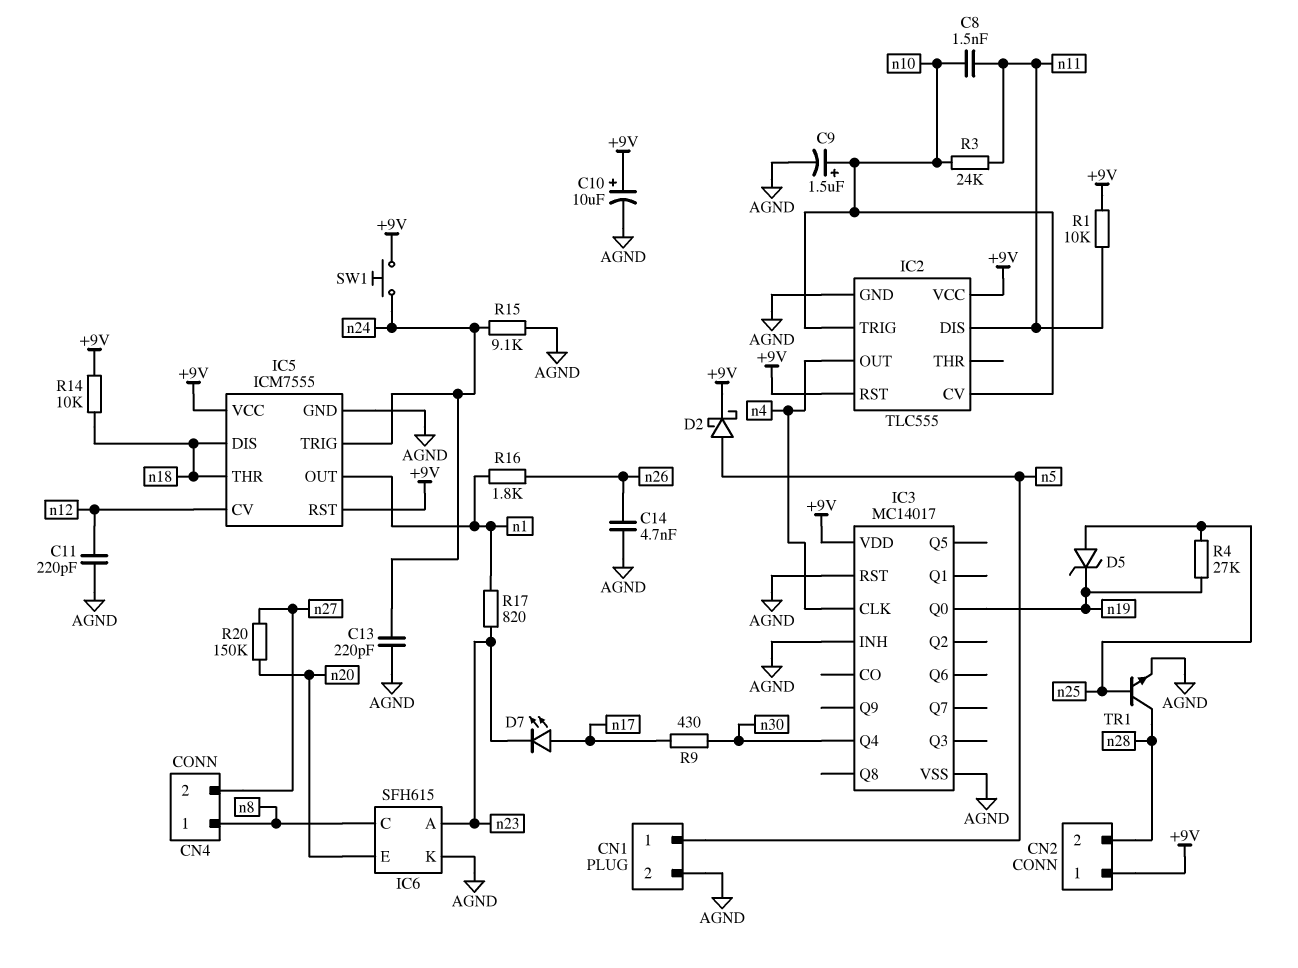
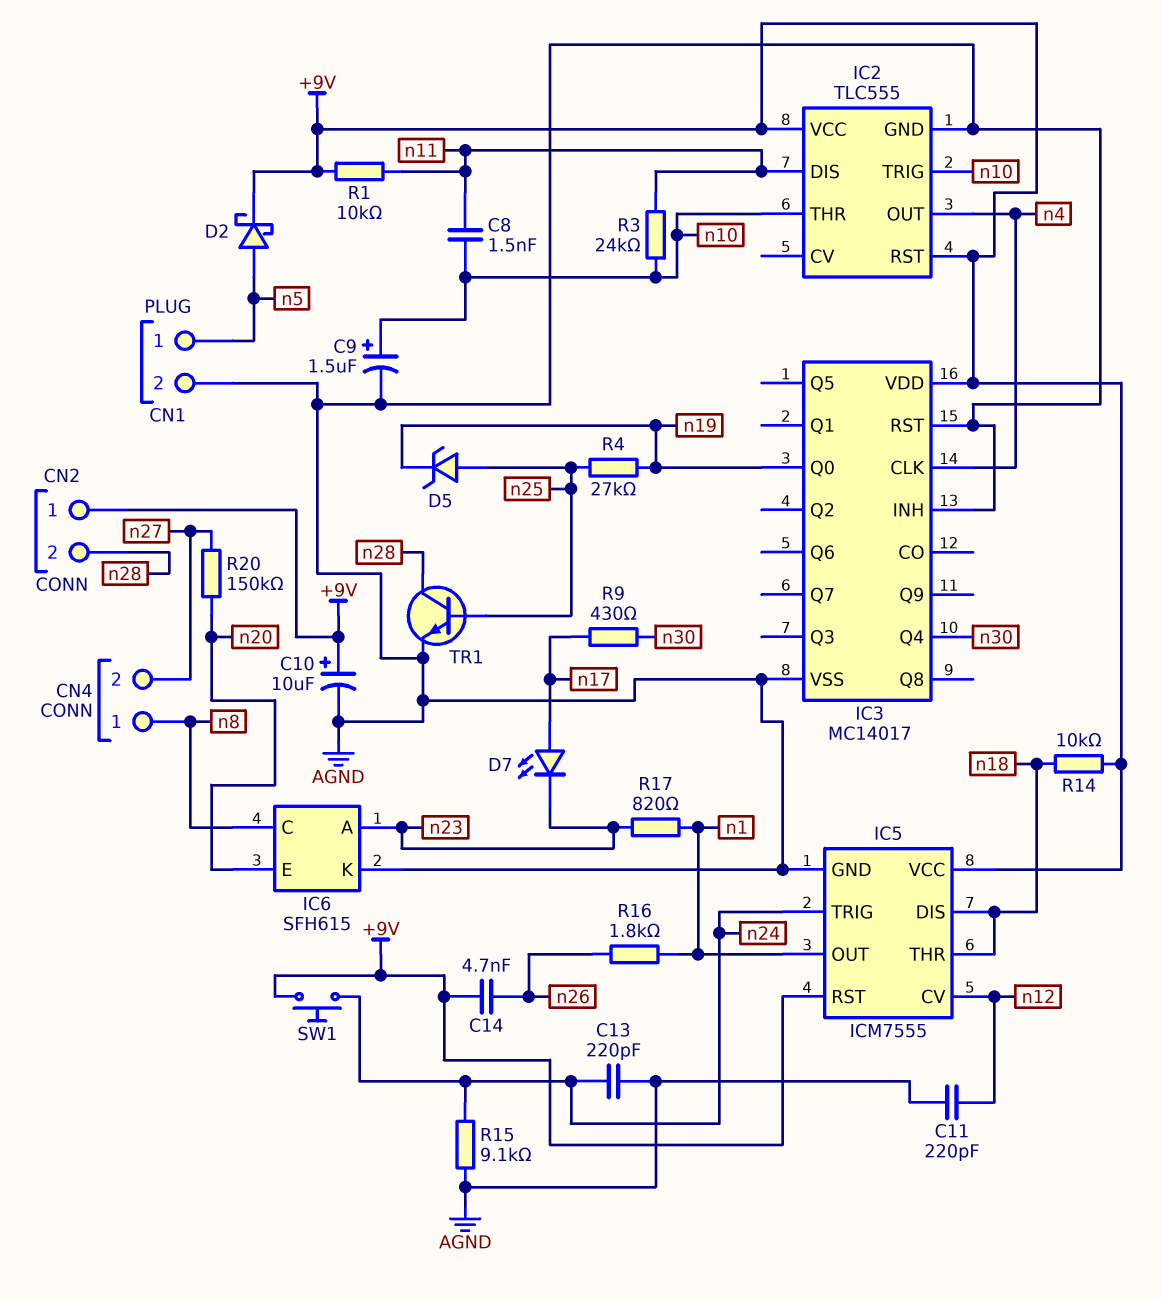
C14: 4.7nF (AGND, n26) -> 4.7nF (+9V, n26)
IC2 pin CV: n10 -> none
IC2 pin THR: none -> n10

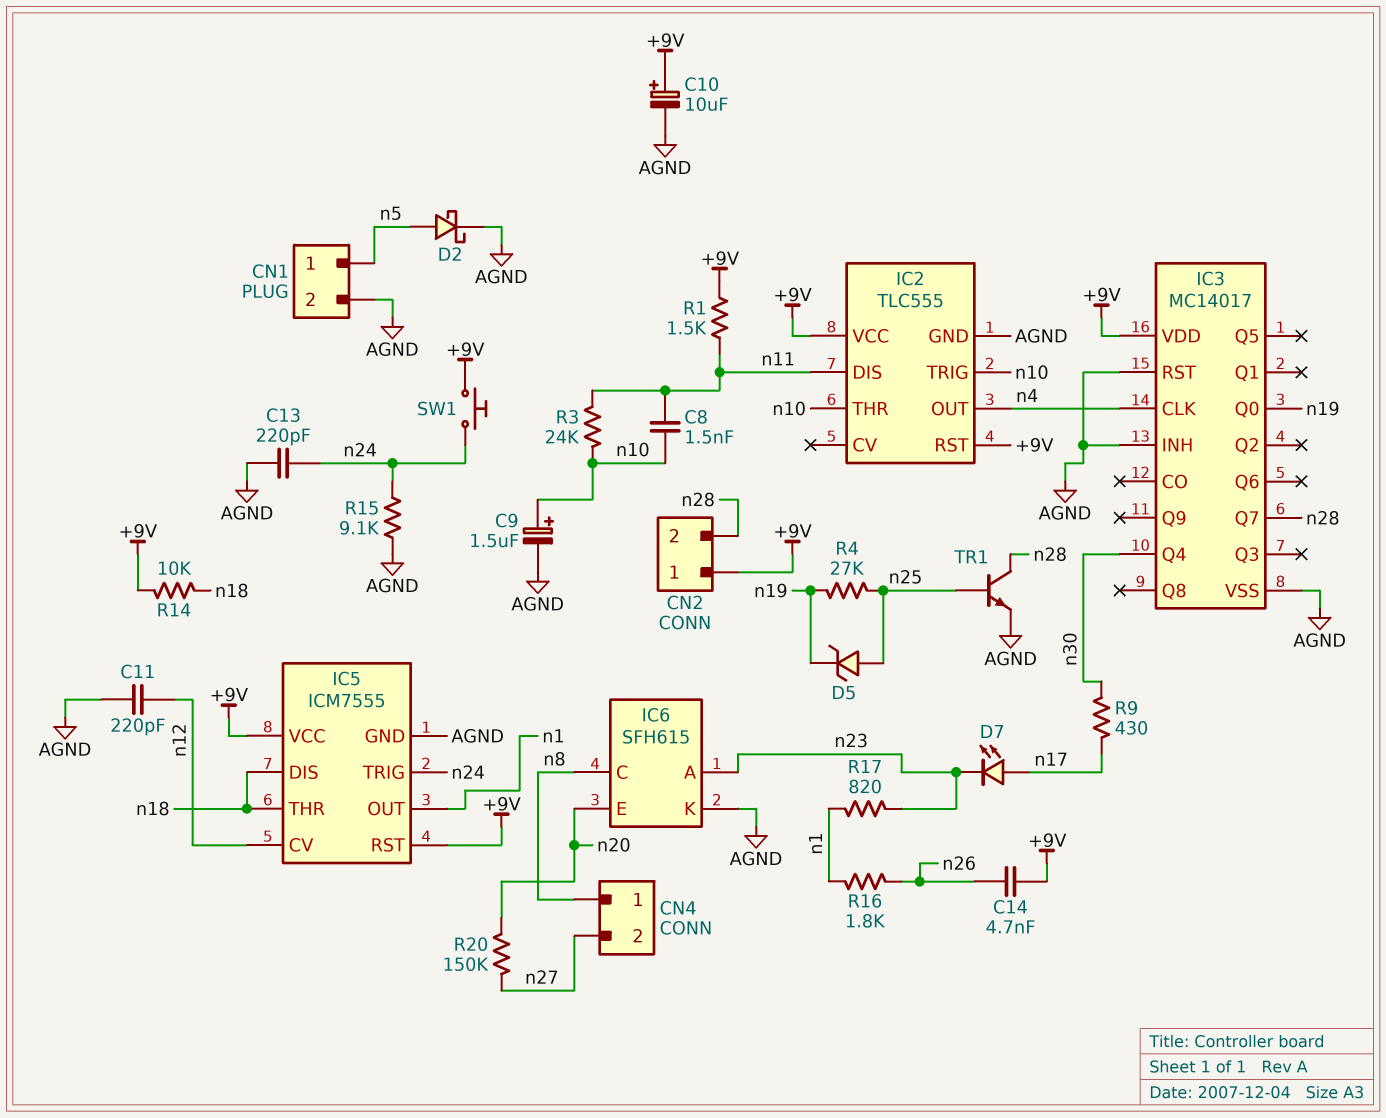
D2: schottky (A n5, K +9V) -> schottky (A n5, K AGND)
IC3 pin Q7: none -> n28
R1: 10k (+9V, n11) -> 1.5k (+9V, n11)

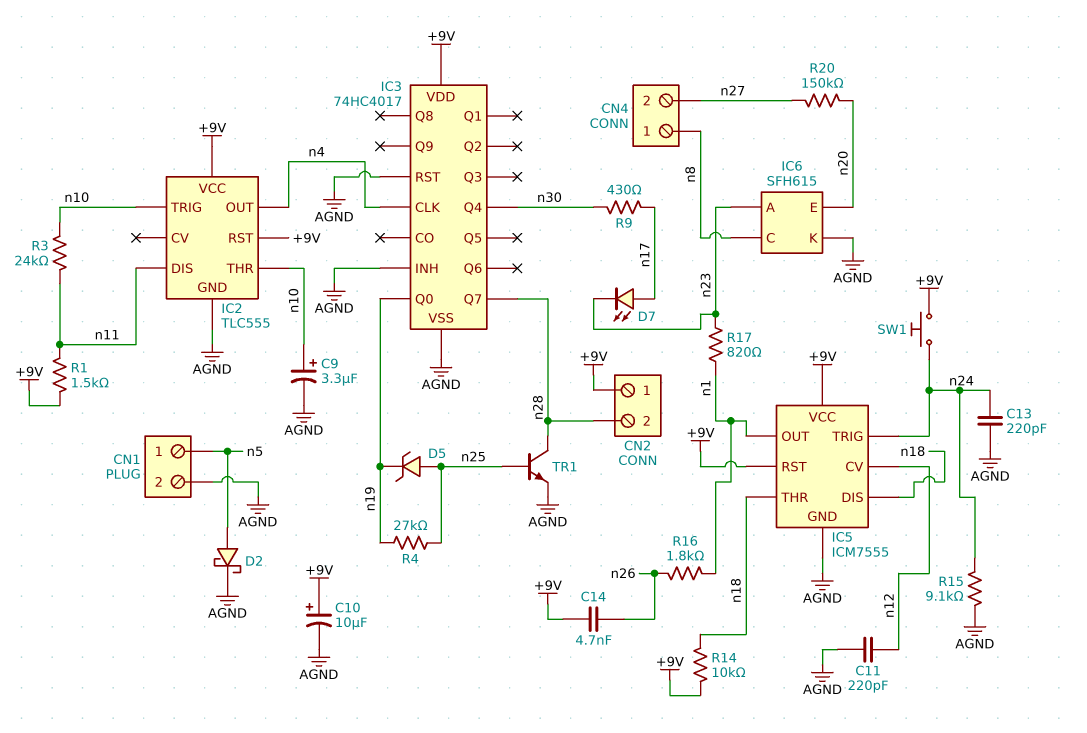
C8: 1.5nF (n10, n11) -> none
C9: 1.5uF (plus n10, minus AGND) -> 3.3uF (plus n10, minus AGND)
IC3: MC14017 -> 74HC4017

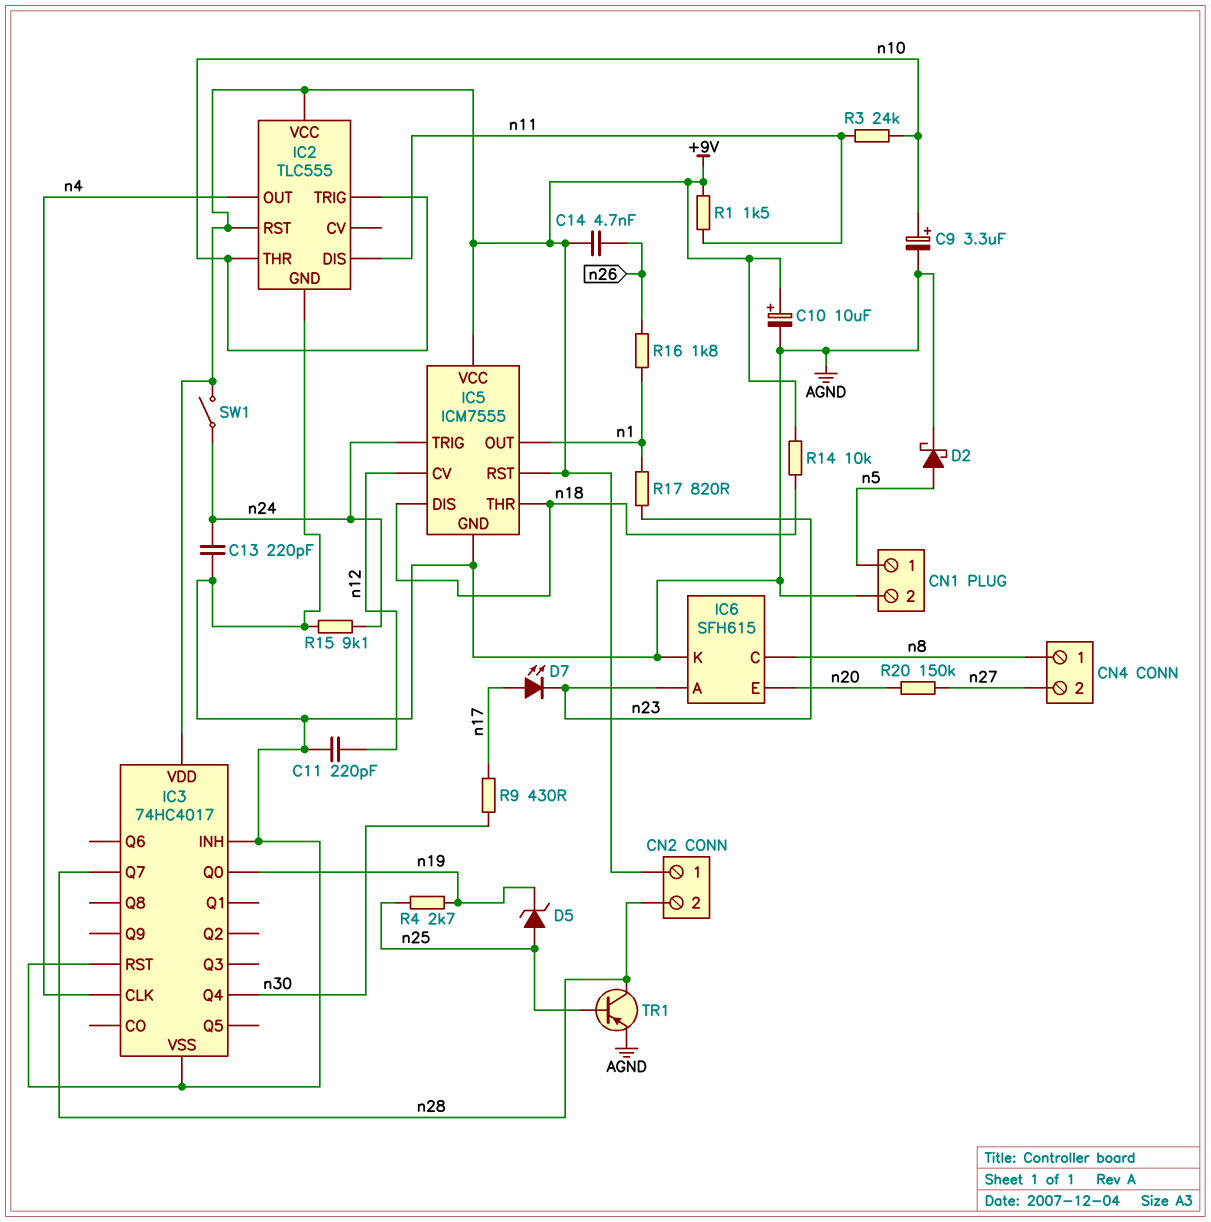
R4: 27k (n19, n25) -> 2.7k (n19, n25)
SW1: button (+9V, n24) -> switch (+9V, n24)
TR1: NPN (B n25, C n28, E AGND) -> PNP (B n25, C n28, E AGND)

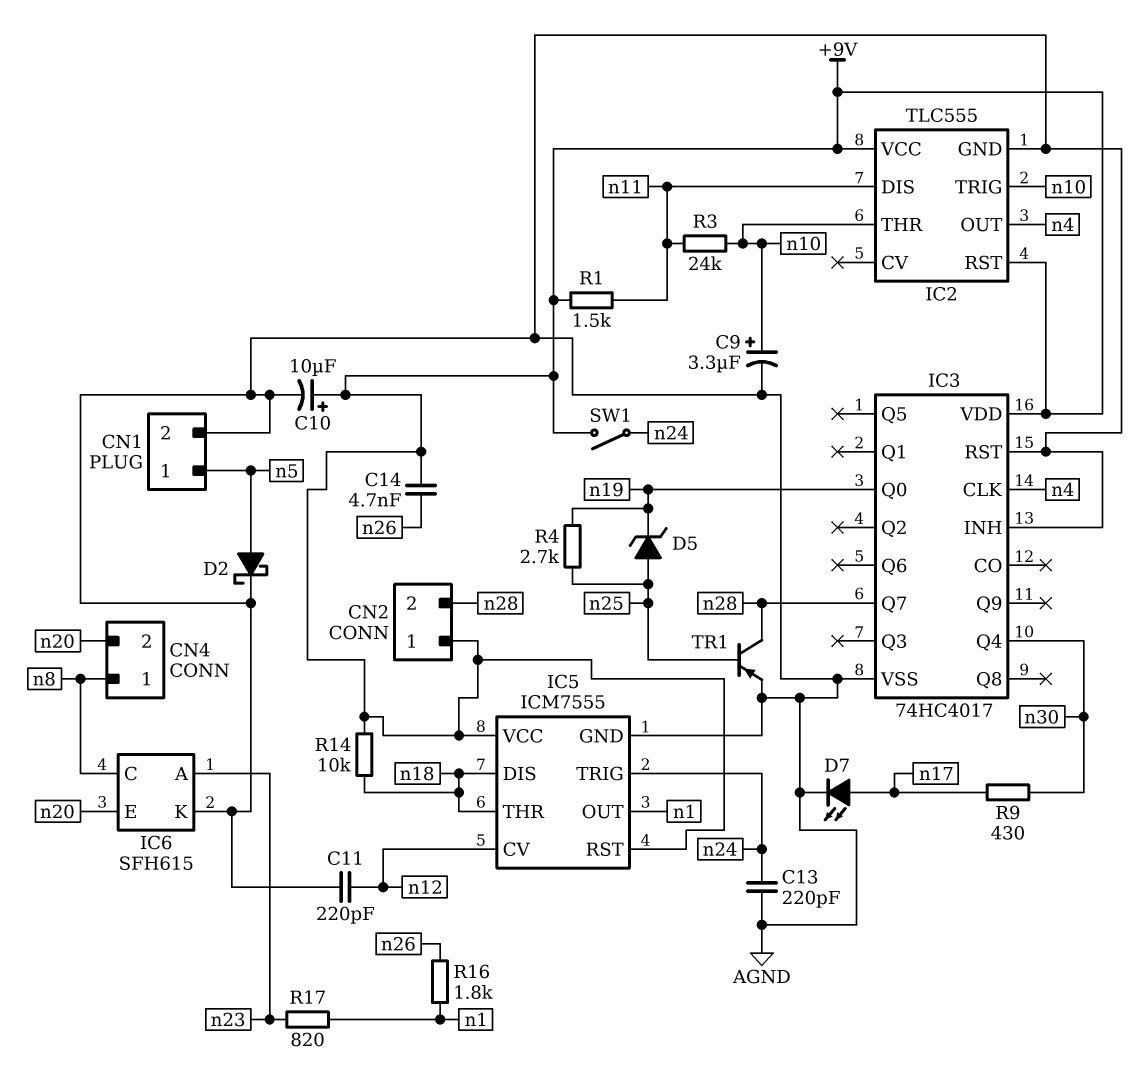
CN4 pin 2: n27 -> n20
D7: LED (A n17, K n23) -> LED (A n17, K AGND)
R15: 9.1k (AGND, n24) -> none
R20: 150k (n20, n27) -> none

